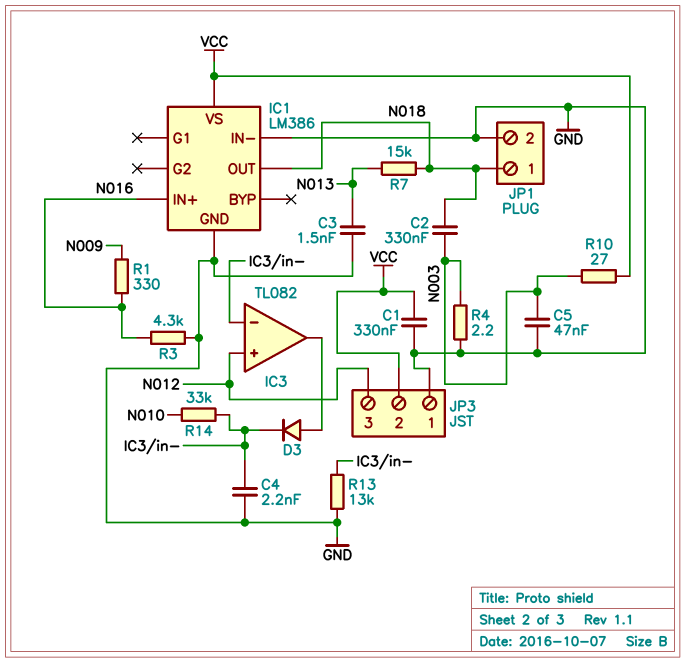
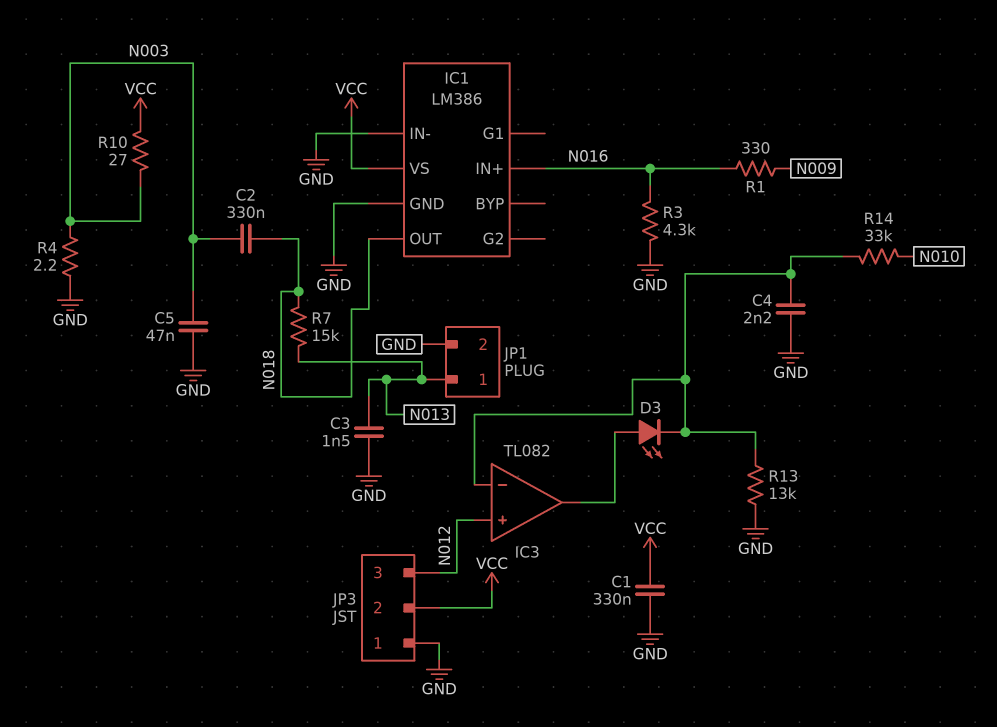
D3: diode (A IC3/out, K IC3/in-) -> LED (A IC3/out, K IC3/in-)
JP1 pin 1: N018 -> N013

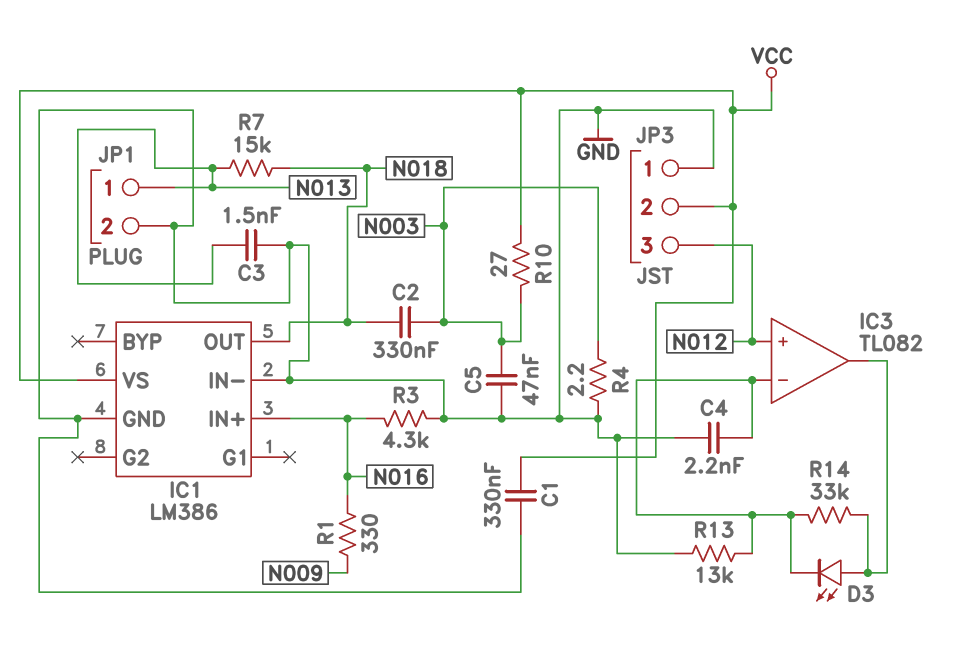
R14: 33k (IC3/in-, N010) -> 33k (IC3/in-, IC3/out)

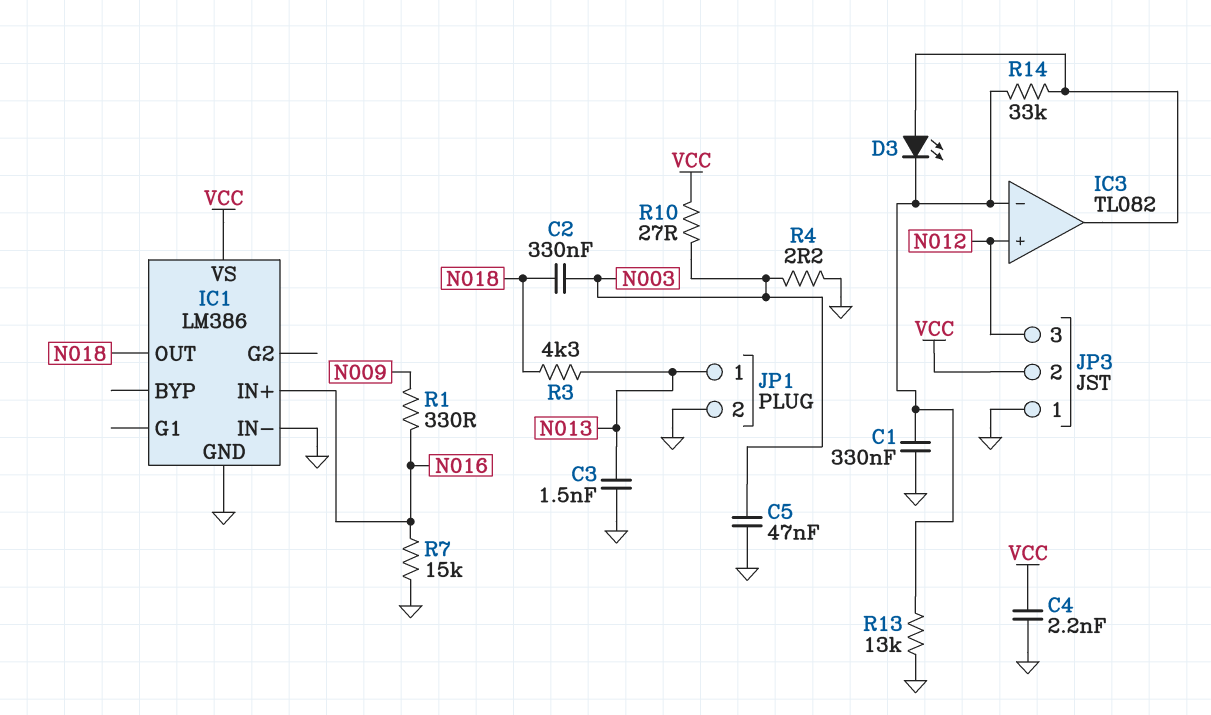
C1: 330nF (GND, VCC) -> 330nF (GND, IC3/in-)
C4: 2.2nF (GND, IC3/in-) -> 2.2nF (GND, VCC)
R3: 4.3k (GND, N016) -> 4.3k (N013, N018)
R7: 15k (N013, N018) -> 15k (GND, N016)

